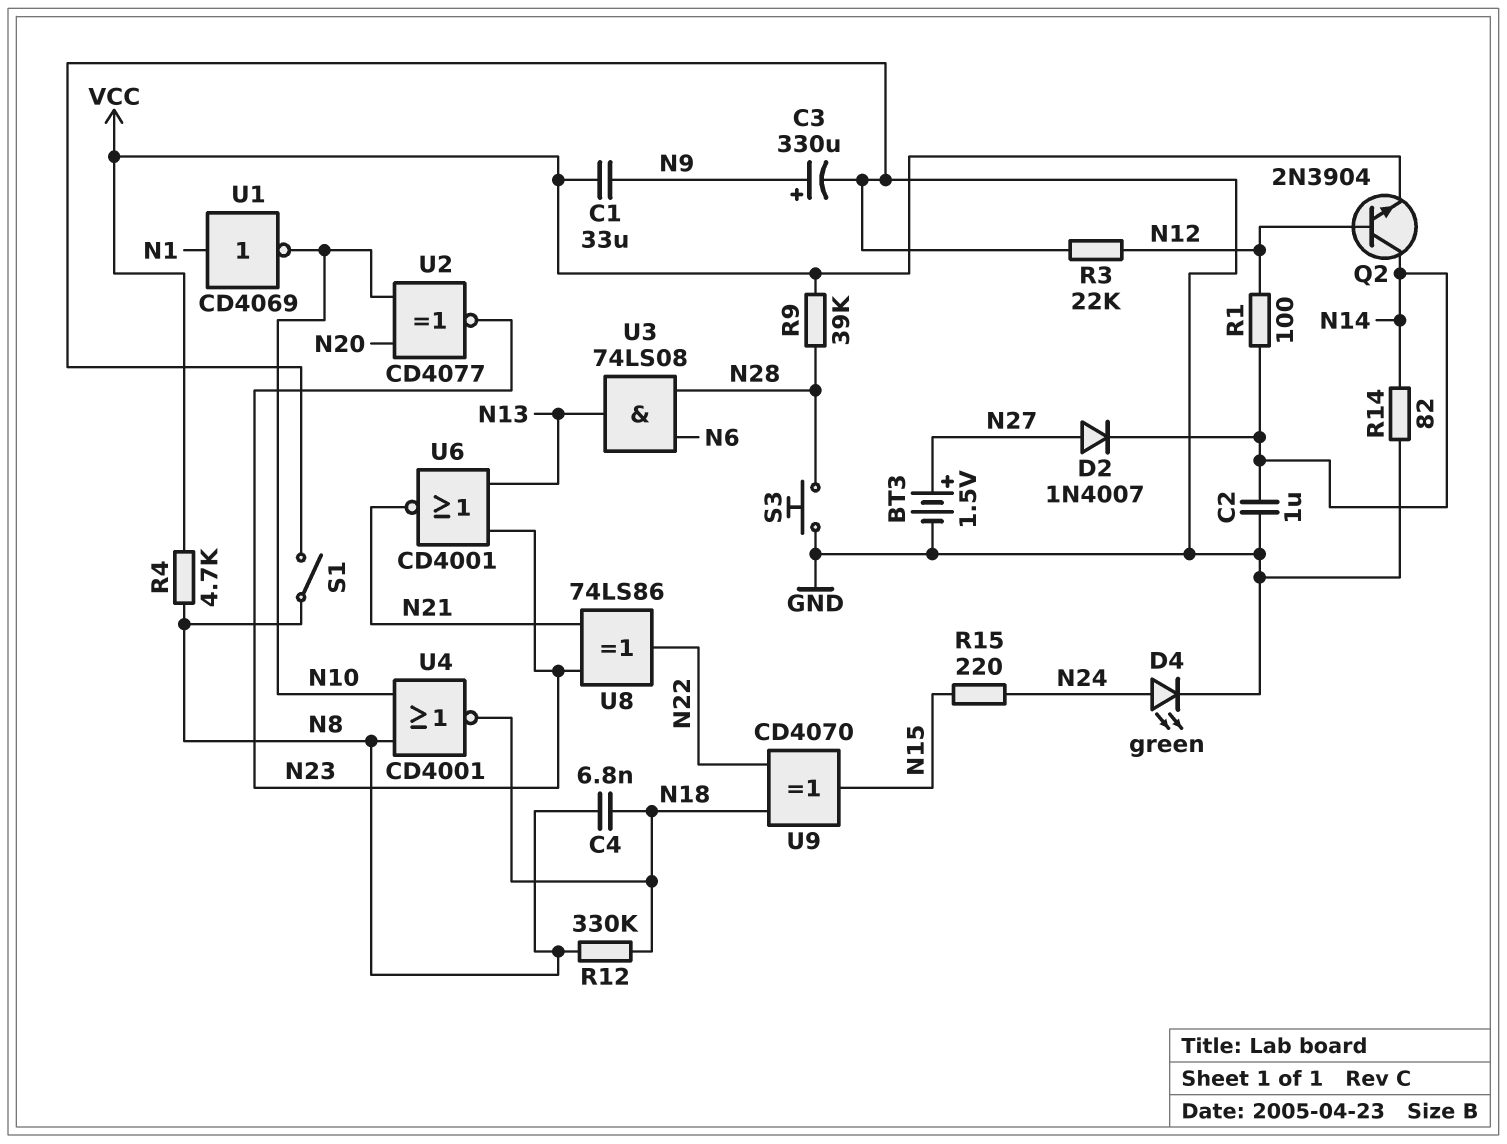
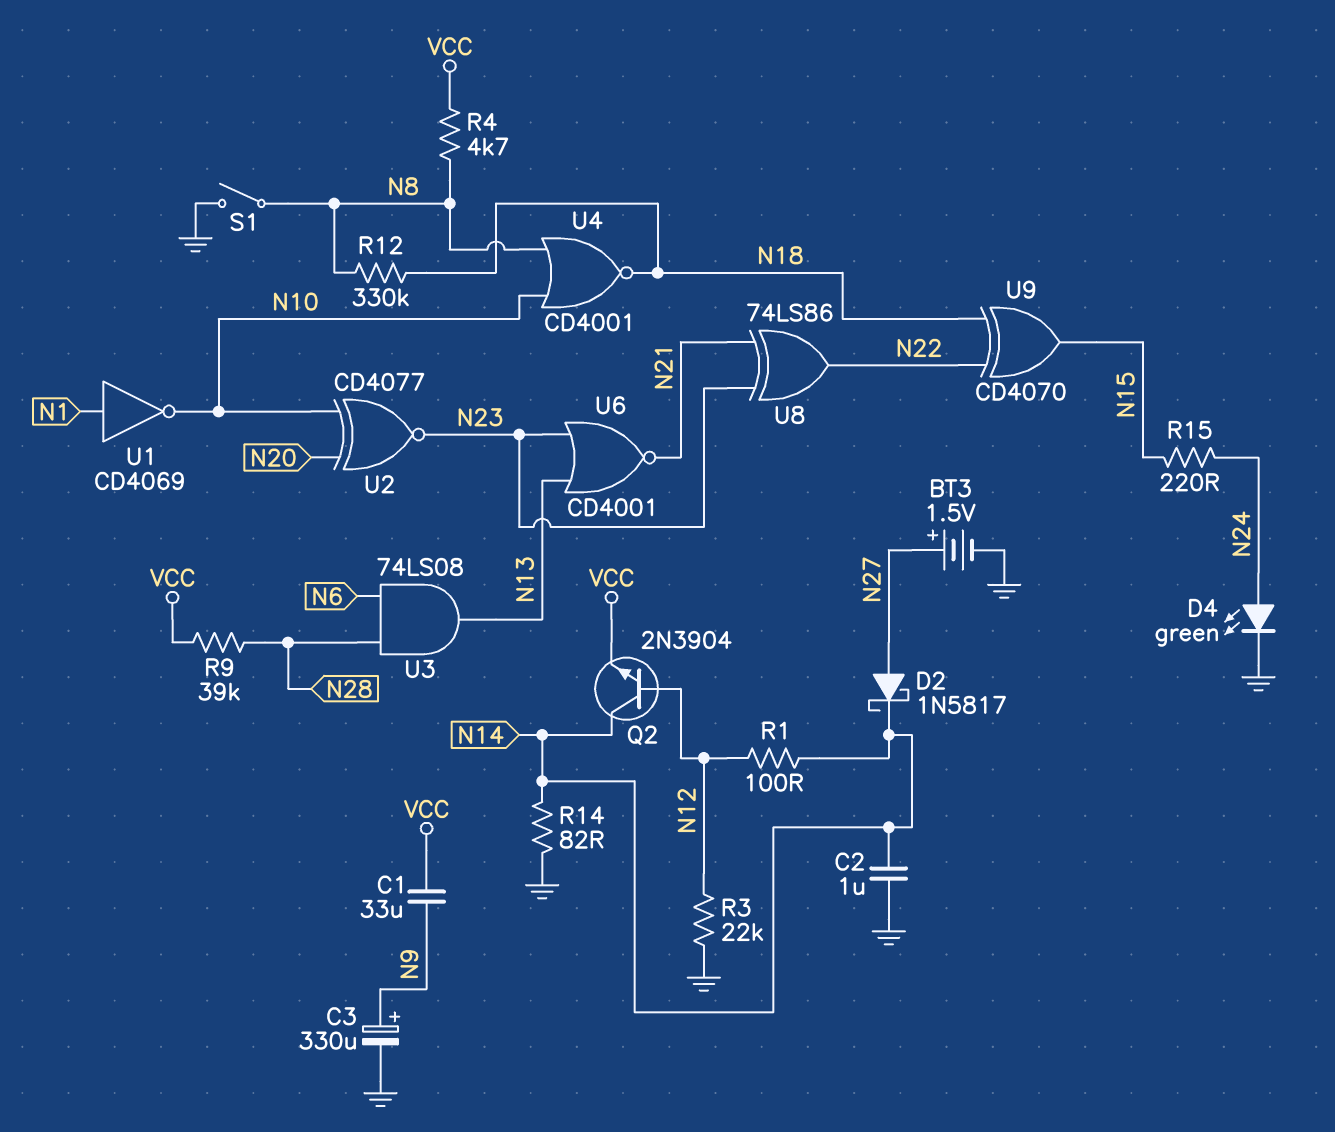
C4: 6.8nF (N8, N18) -> none
D2: diode 1N4007 (A N27, K N14) -> schottky 1N5817 (A N27, K N14)
S3: button (GND, N28) -> none

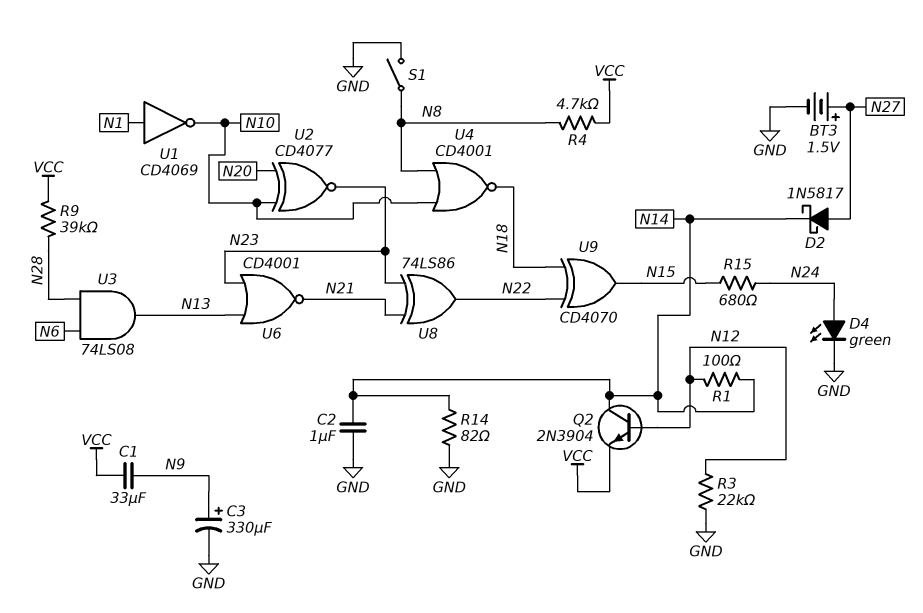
R12: 330k (N8, N18) -> none
R15: 220 (N15, N24) -> 680 (N15, N24)

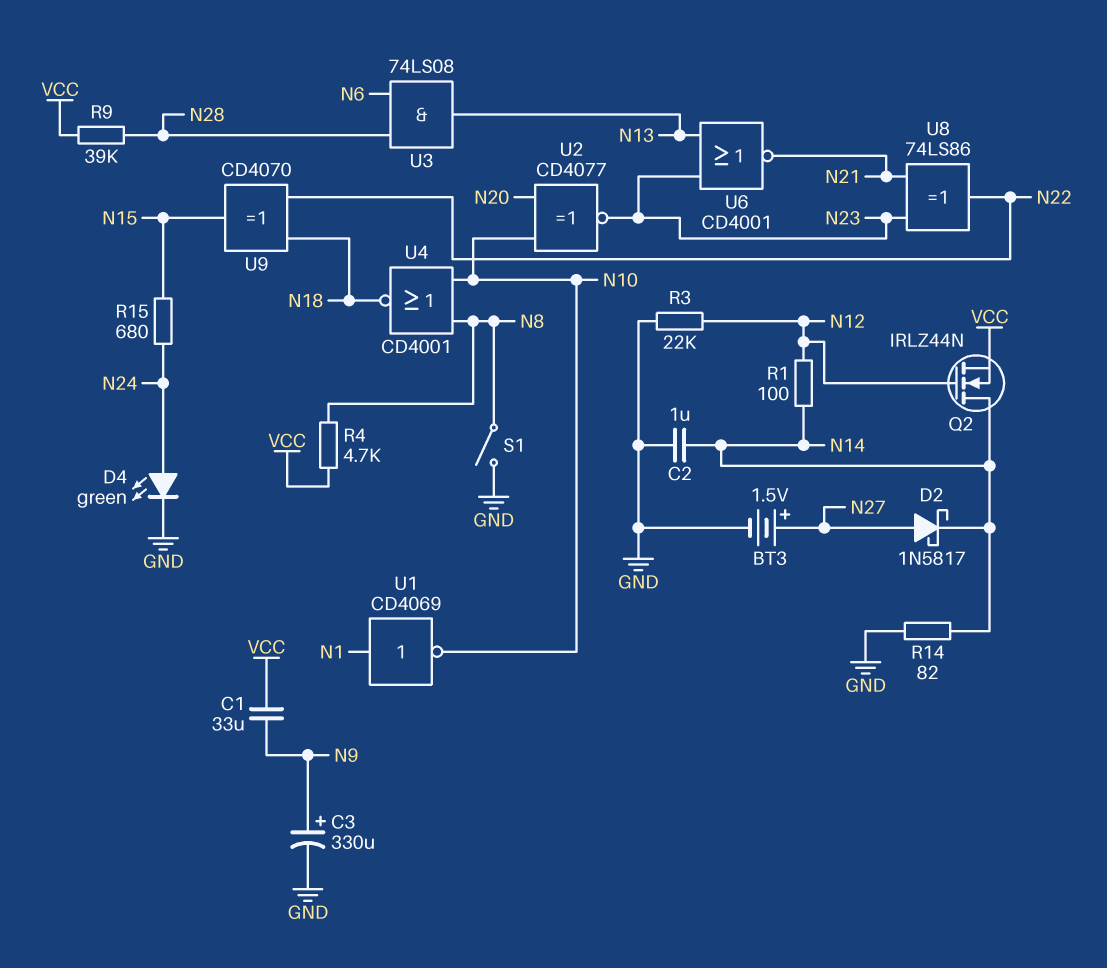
Q2: NPN 2N3904 (B N12, C N14, E VCC) -> NMOS IRLZ44N (G N12, D N14, S VCC)

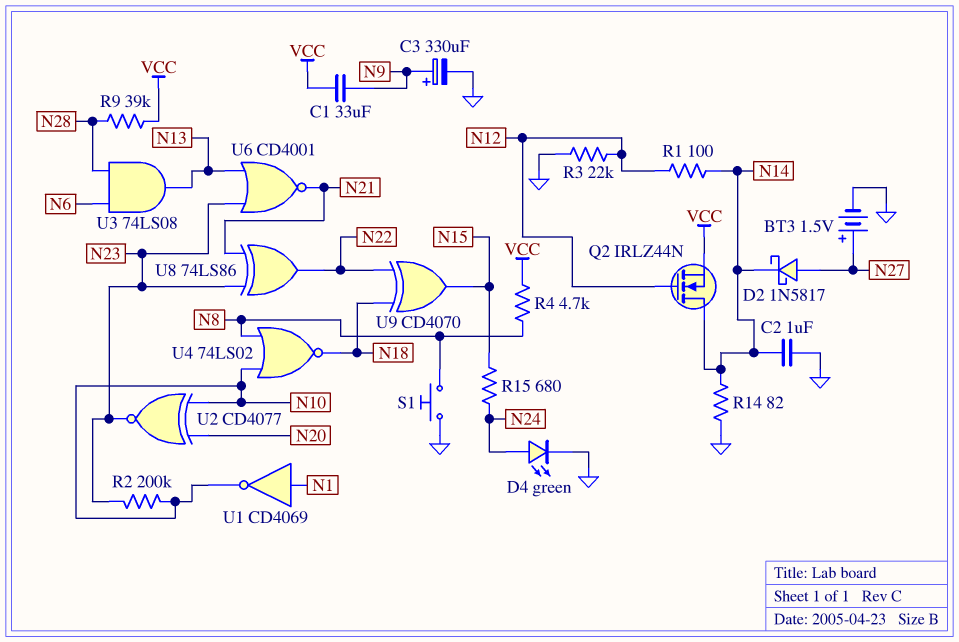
R2: none -> 200k (N10, N23)
S1: switch (GND, N8) -> button (GND, N8)
U4: NOR CD4001 (in N8, in N10, out N18) -> NOR 74LS02 (in N8, in N10, out N18)

